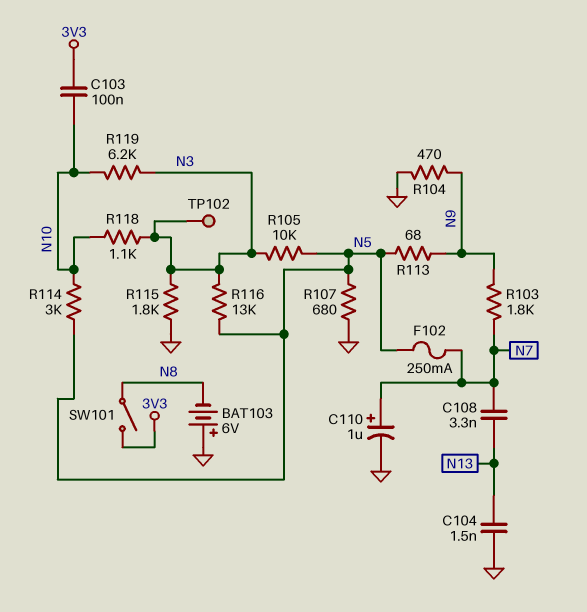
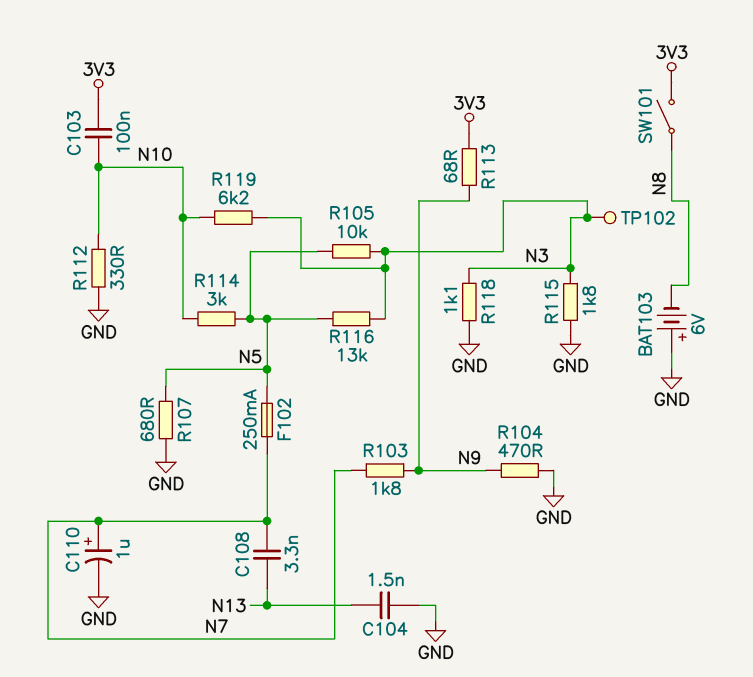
R112: none -> 330 (GND, N10)
R113: 68 (N5, N9) -> 68 (3V3, N9)
R118: 1.1k (N3, N10) -> 1.1k (GND, N3)

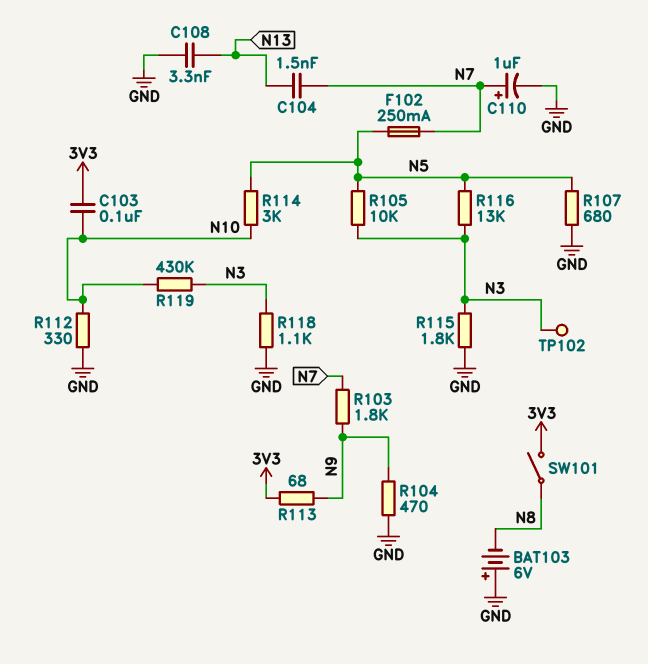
C104: 1.5nF (GND, N13) -> 1.5nF (N7, N13)
C108: 3.3nF (N7, N13) -> 3.3nF (GND, N13)
R119: 6.2k (N3, N10) -> 430k (N3, N10)

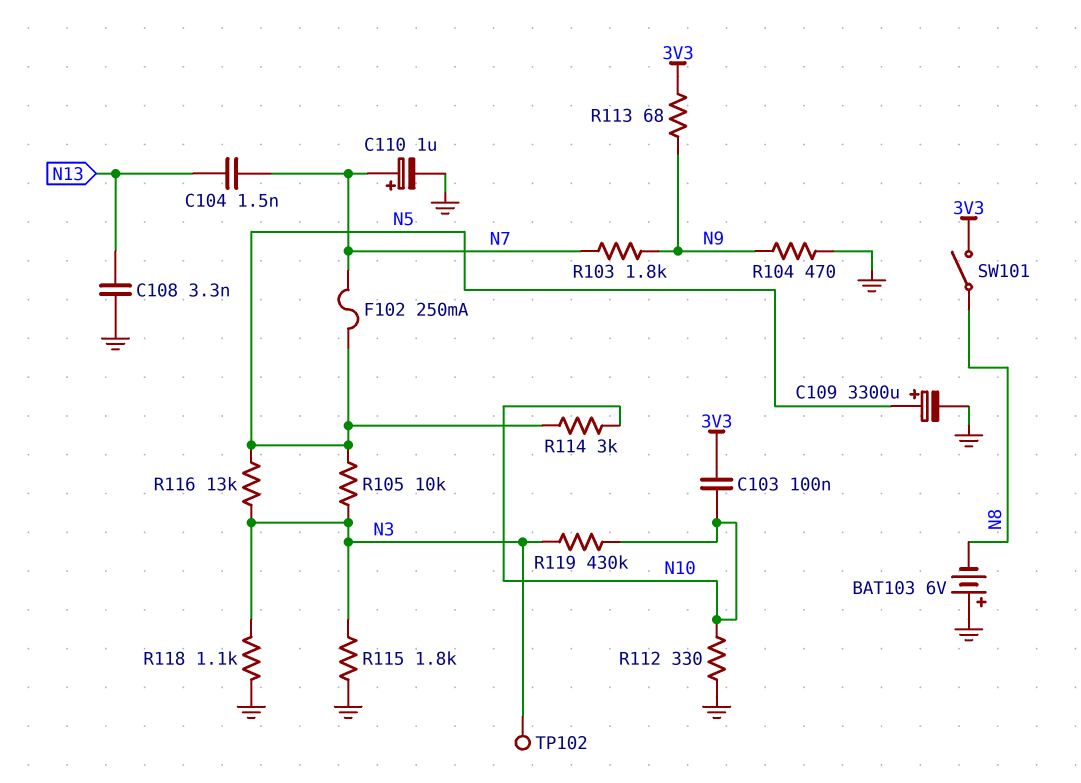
C109: none -> 3300uF (plus N5, minus GND)
R107: 680 (GND, N5) -> none

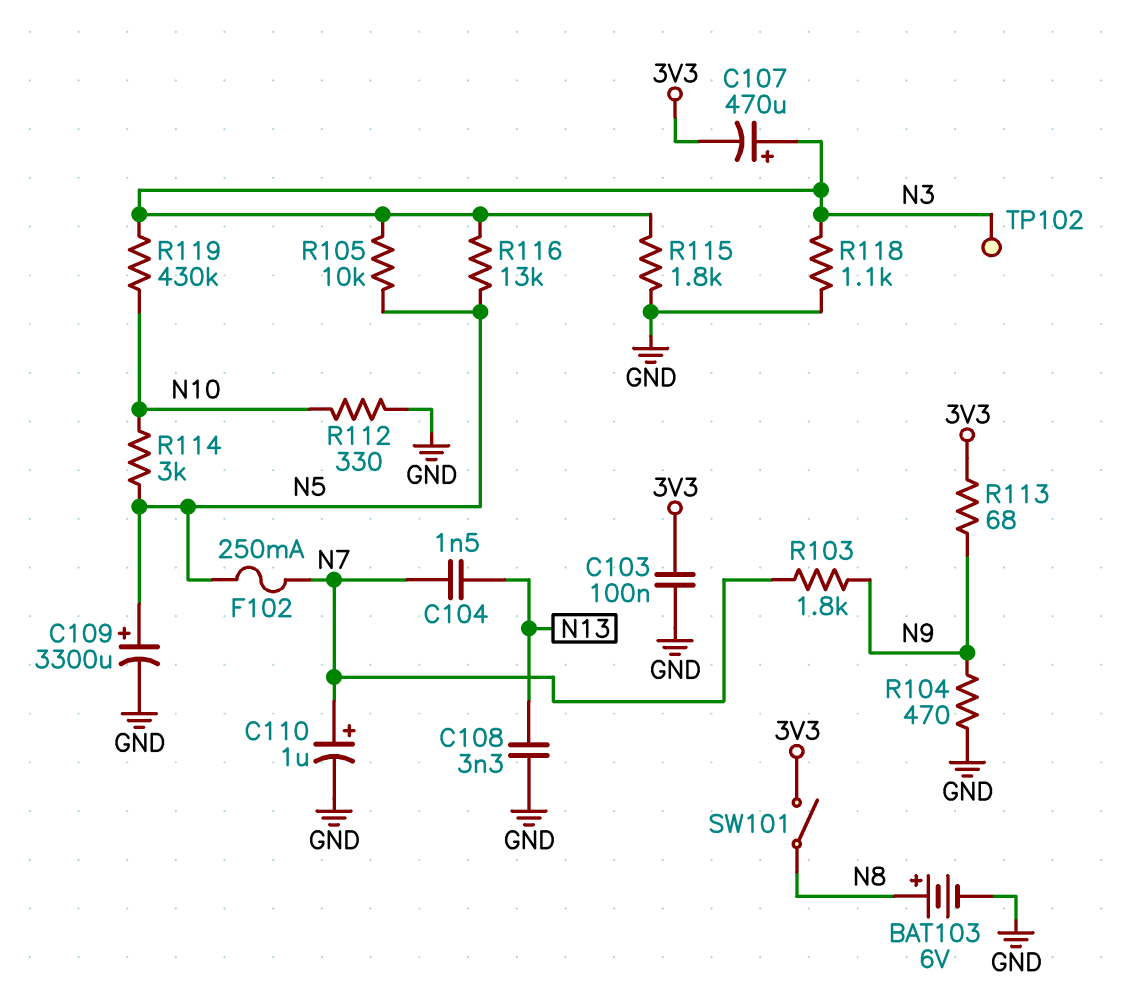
BAT103: 6V (plus GND, minus N8) -> 6V (plus N8, minus GND)
C103: 100nF (3V3, N10) -> 100nF (3V3, GND)
C107: none -> 470uF (plus N3, minus 3V3)

